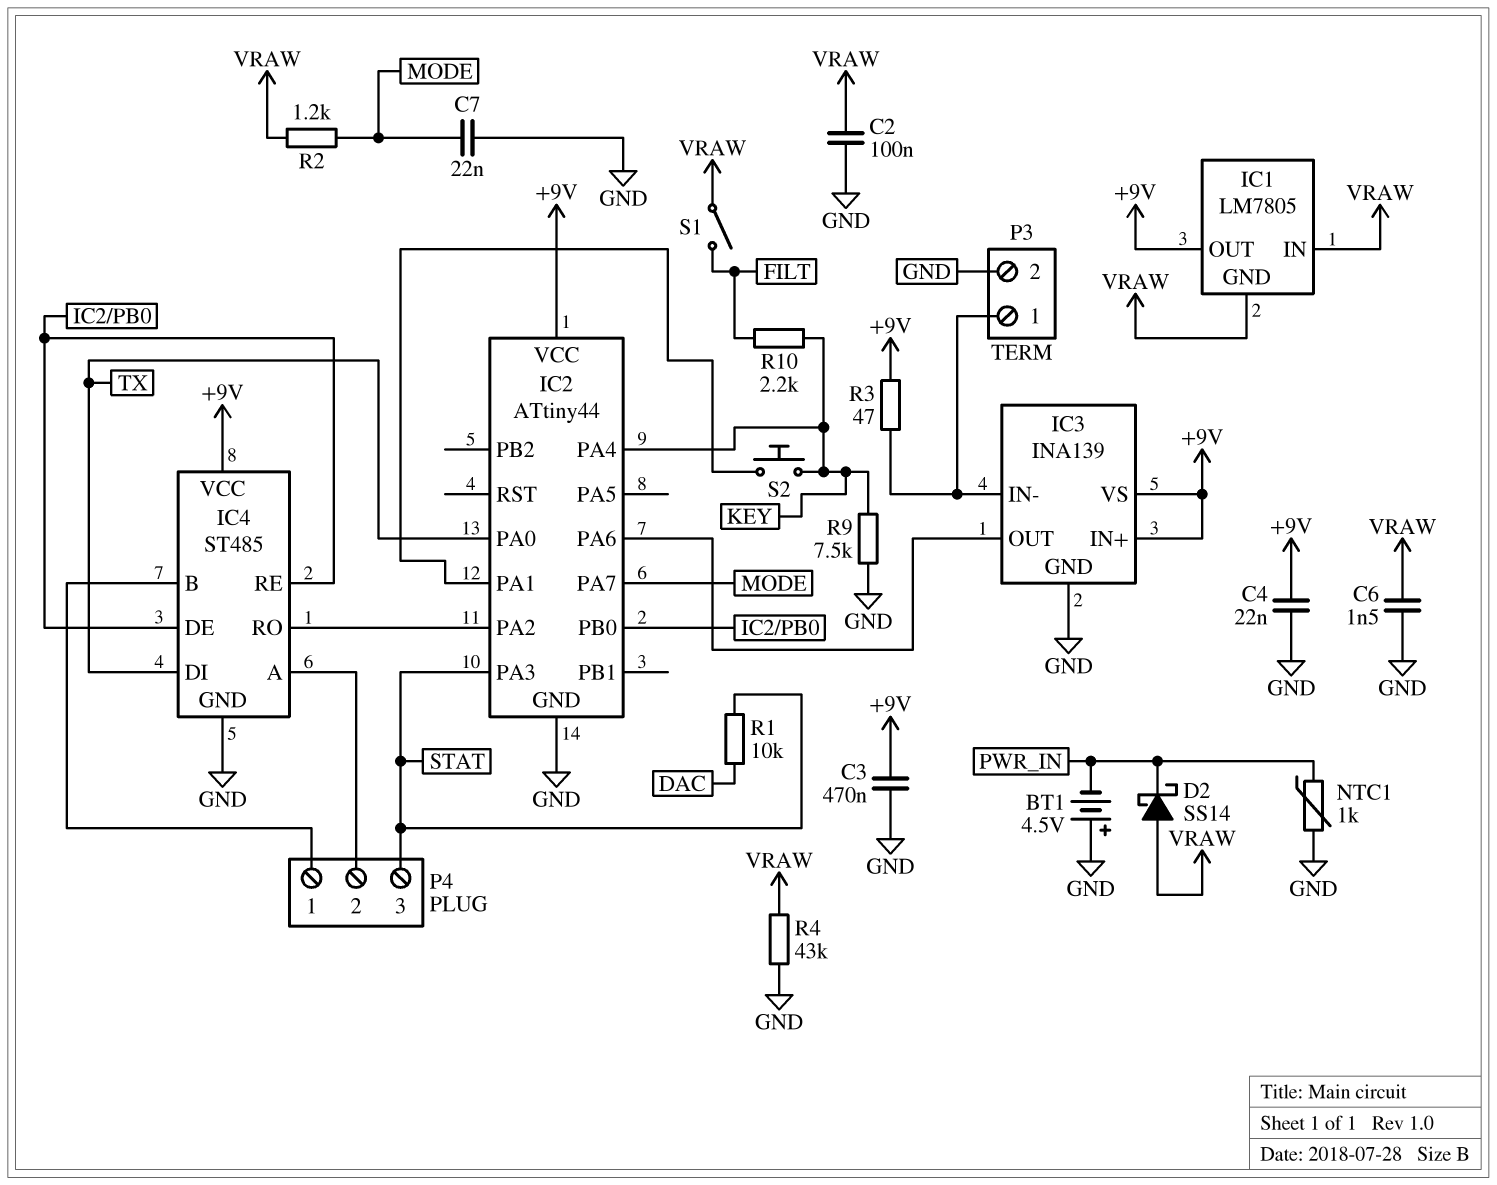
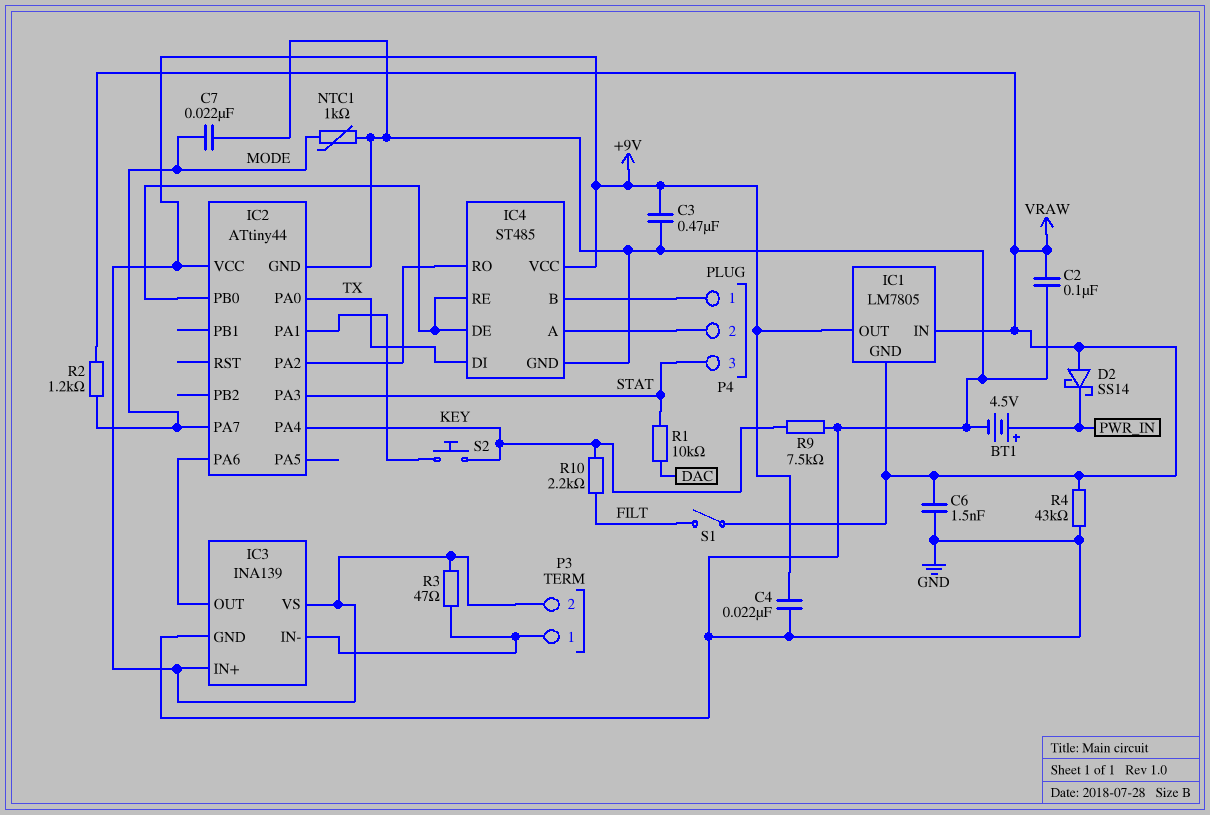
BT1: 4.5V (plus GND, minus PWR_IN) -> 4.5V (plus PWR_IN, minus GND)
NTC1: 1k (GND, PWR_IN) -> 1k (GND, MODE)
P3 pin 2: GND -> +9V

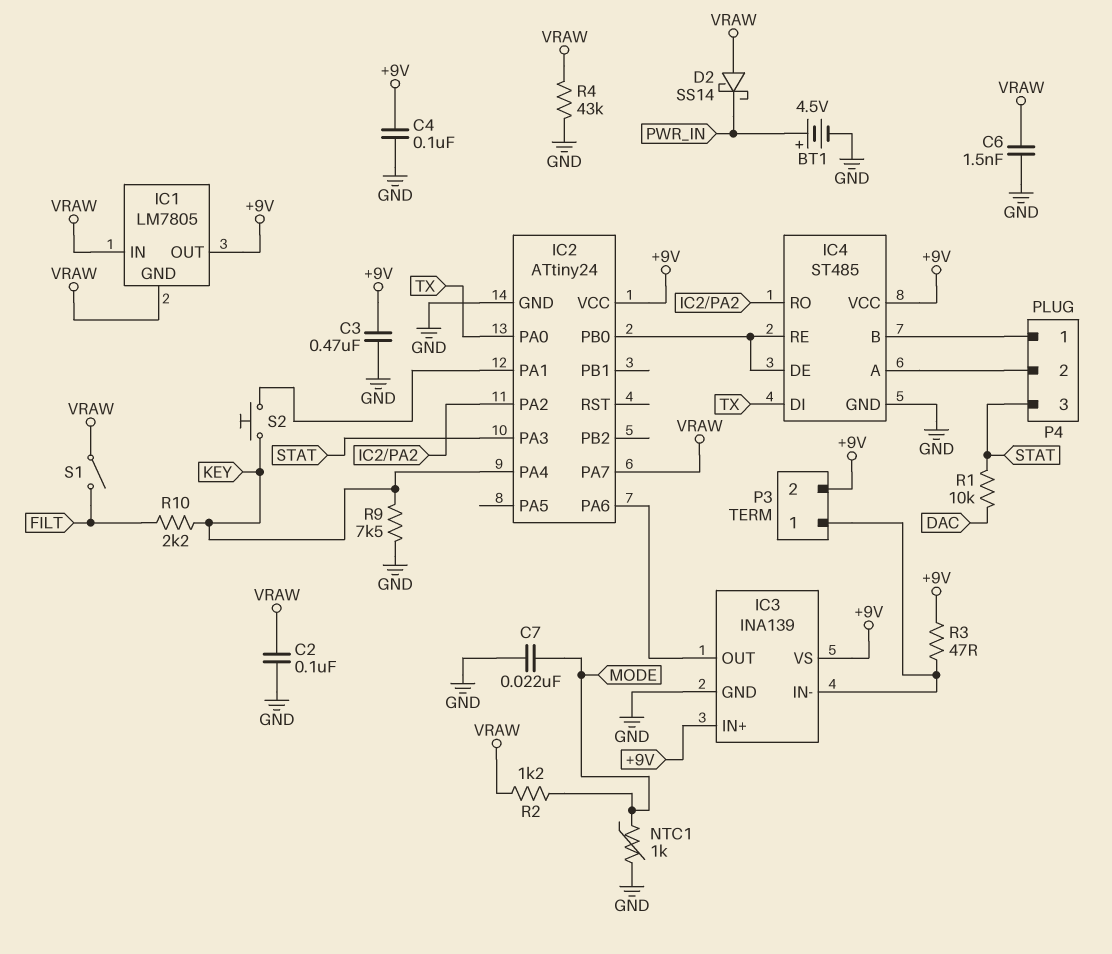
C4: 22nF (+9V, GND) -> 100nF (+9V, GND)
IC2: ATtiny44 -> ATtiny24
IC2 pin PA7: MODE -> VRAW

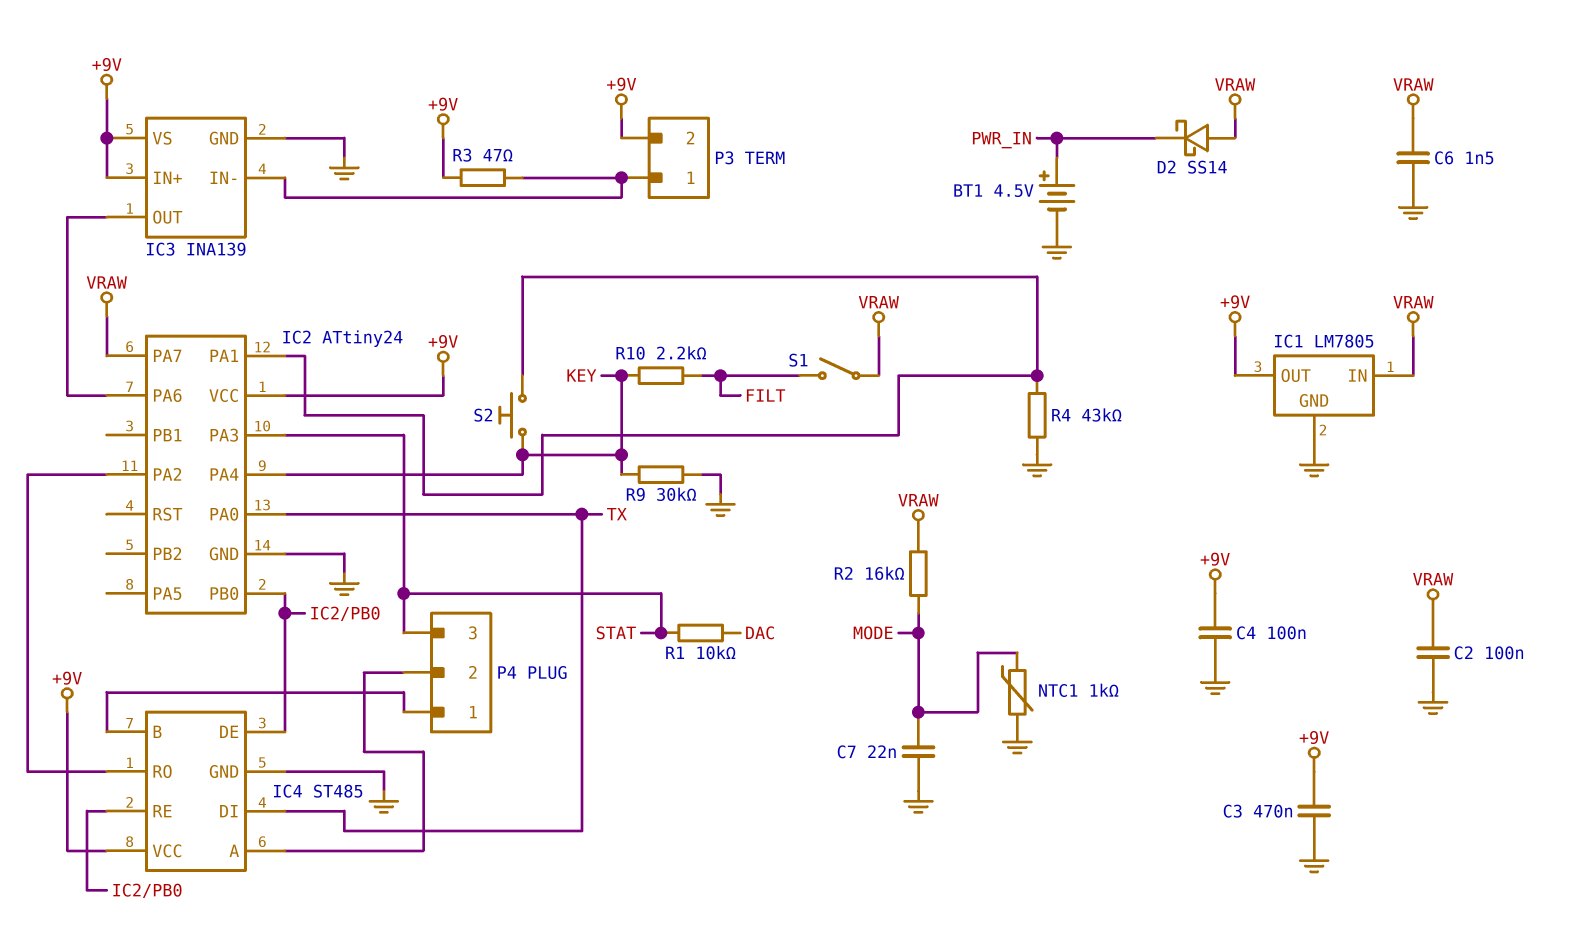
IC1 pin GND: VRAW -> GND
R2: 1.2k (MODE, VRAW) -> 16k (MODE, VRAW)
R4: 43k (GND, VRAW) -> 43k (GND, IC2/PA1)
R9: 7.5k (GND, KEY) -> 30k (GND, KEY)

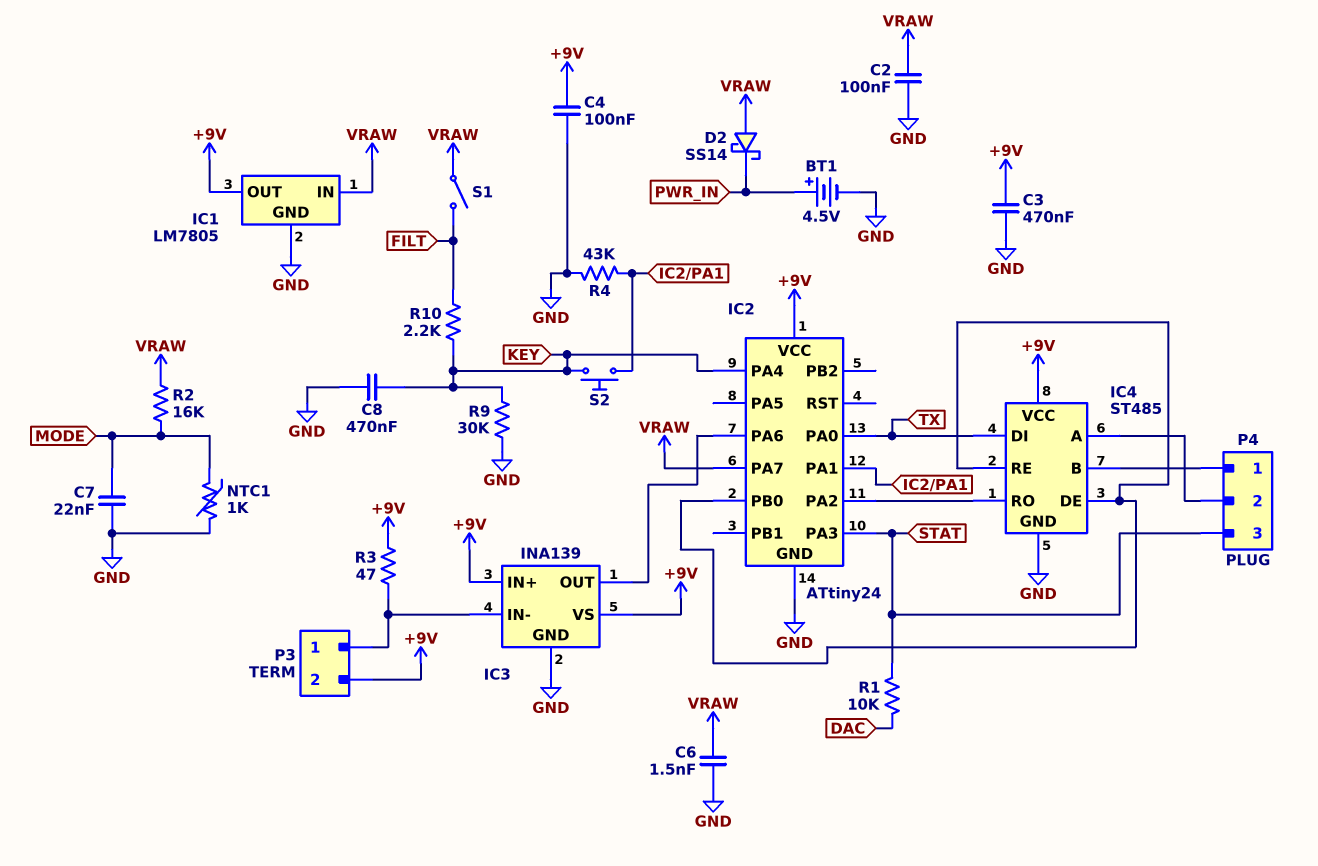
C8: none -> 470nF (GND, KEY)

